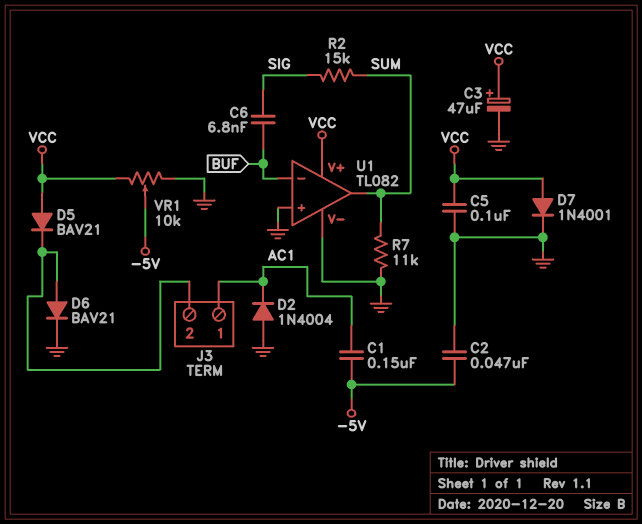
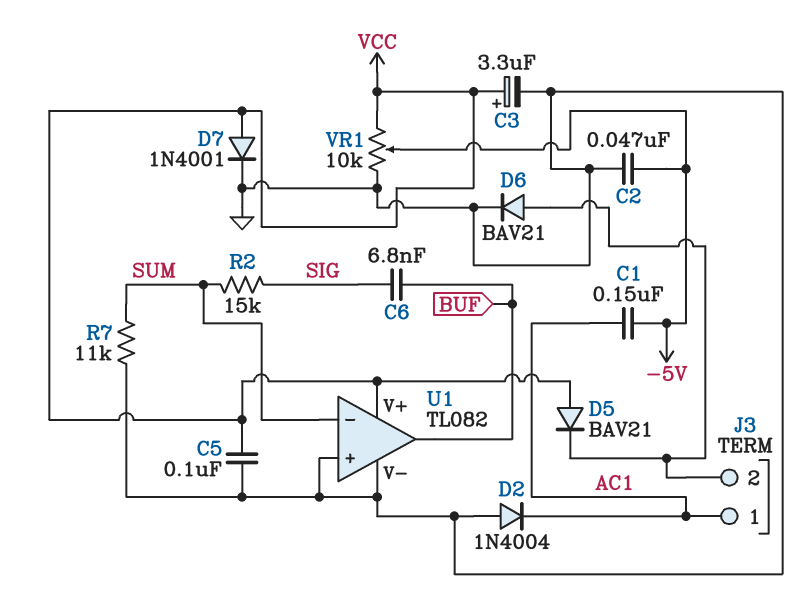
C3: 47uF (plus VCC, minus GND) -> 3.3uF (plus VCC, minus GND)
U1 pin in-: BUF -> SUM
U1 pin out: SUM -> BUF

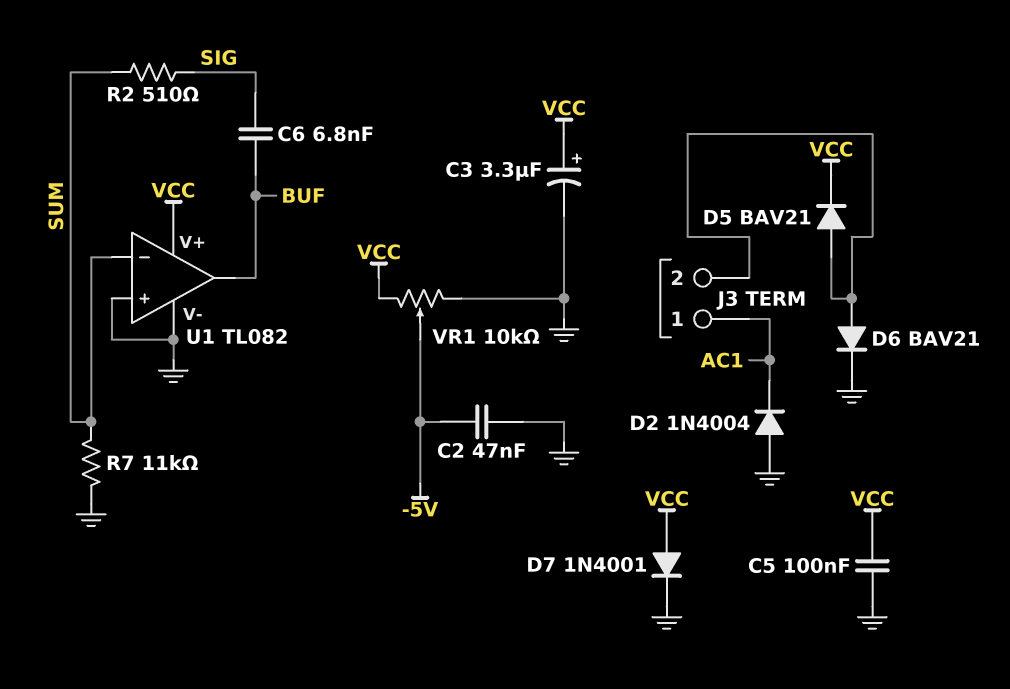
C1: 150nF (-5V, AC1) -> none
D5: diode BAV21 (A VCC, K J3/2) -> diode BAV21 (A J3/2, K VCC)
R2: 15k (SIG, SUM) -> 510 (SIG, SUM)

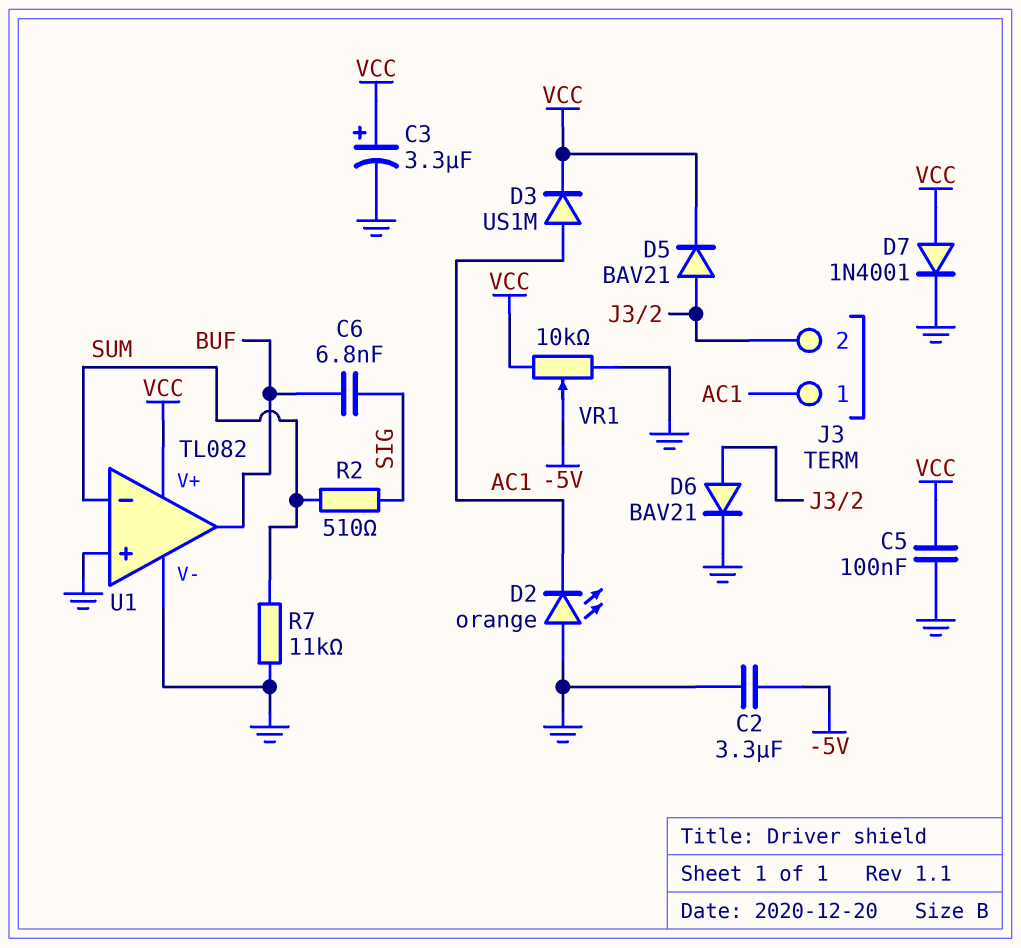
C2: 47nF (-5V, GND) -> 3.3uF (-5V, GND)
D2: diode 1N4004 (A GND, K AC1) -> LED orange (A GND, K AC1)
D3: none -> diode US1M (A AC1, K VCC)

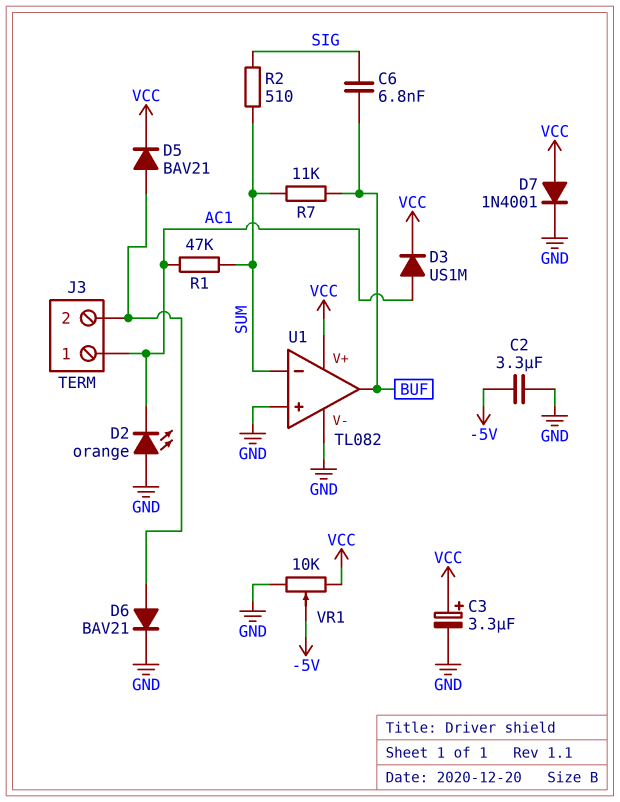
C5: 100nF (GND, VCC) -> none
R1: none -> 47k (AC1, SUM)
R7: 11k (GND, SUM) -> 11k (BUF, SUM)

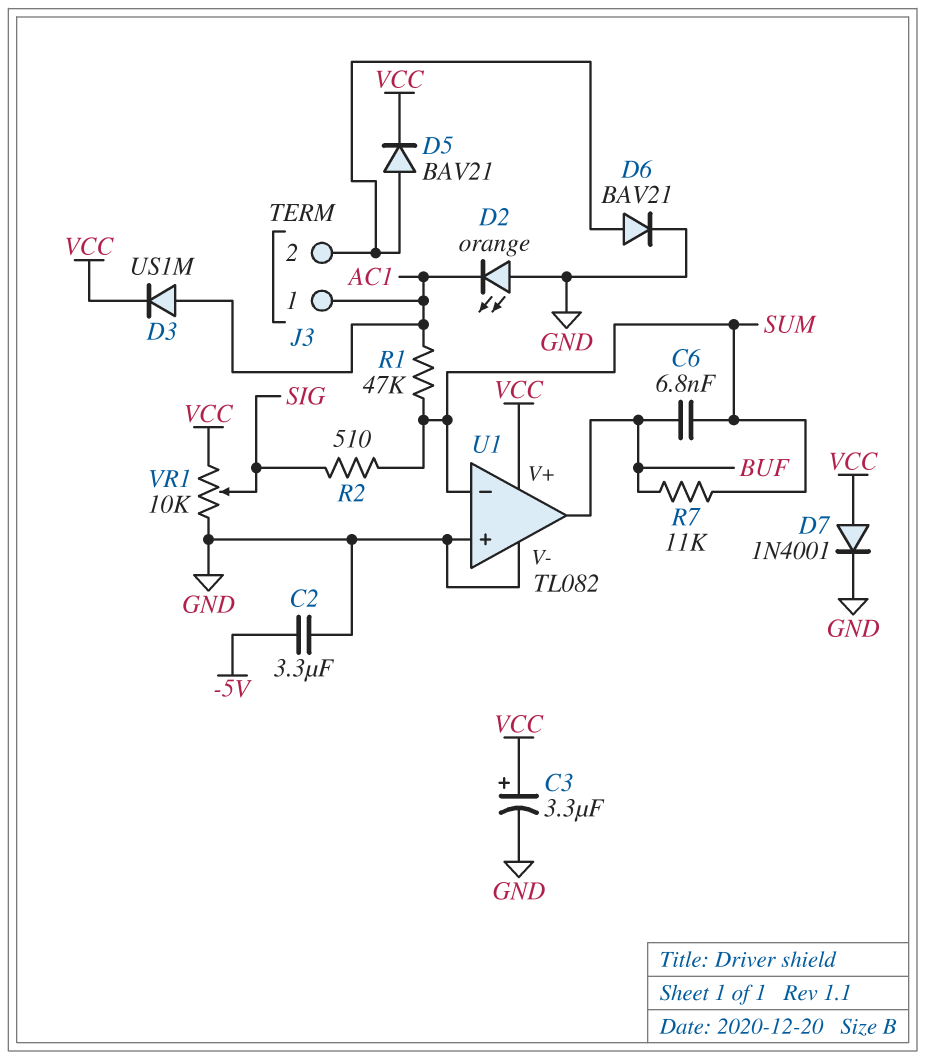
C6: 6.8nF (BUF, SIG) -> 6.8nF (BUF, SUM)
VR1: 10k (GND, VCC, wiper -5V) -> 10k (GND, VCC, wiper SIG)

